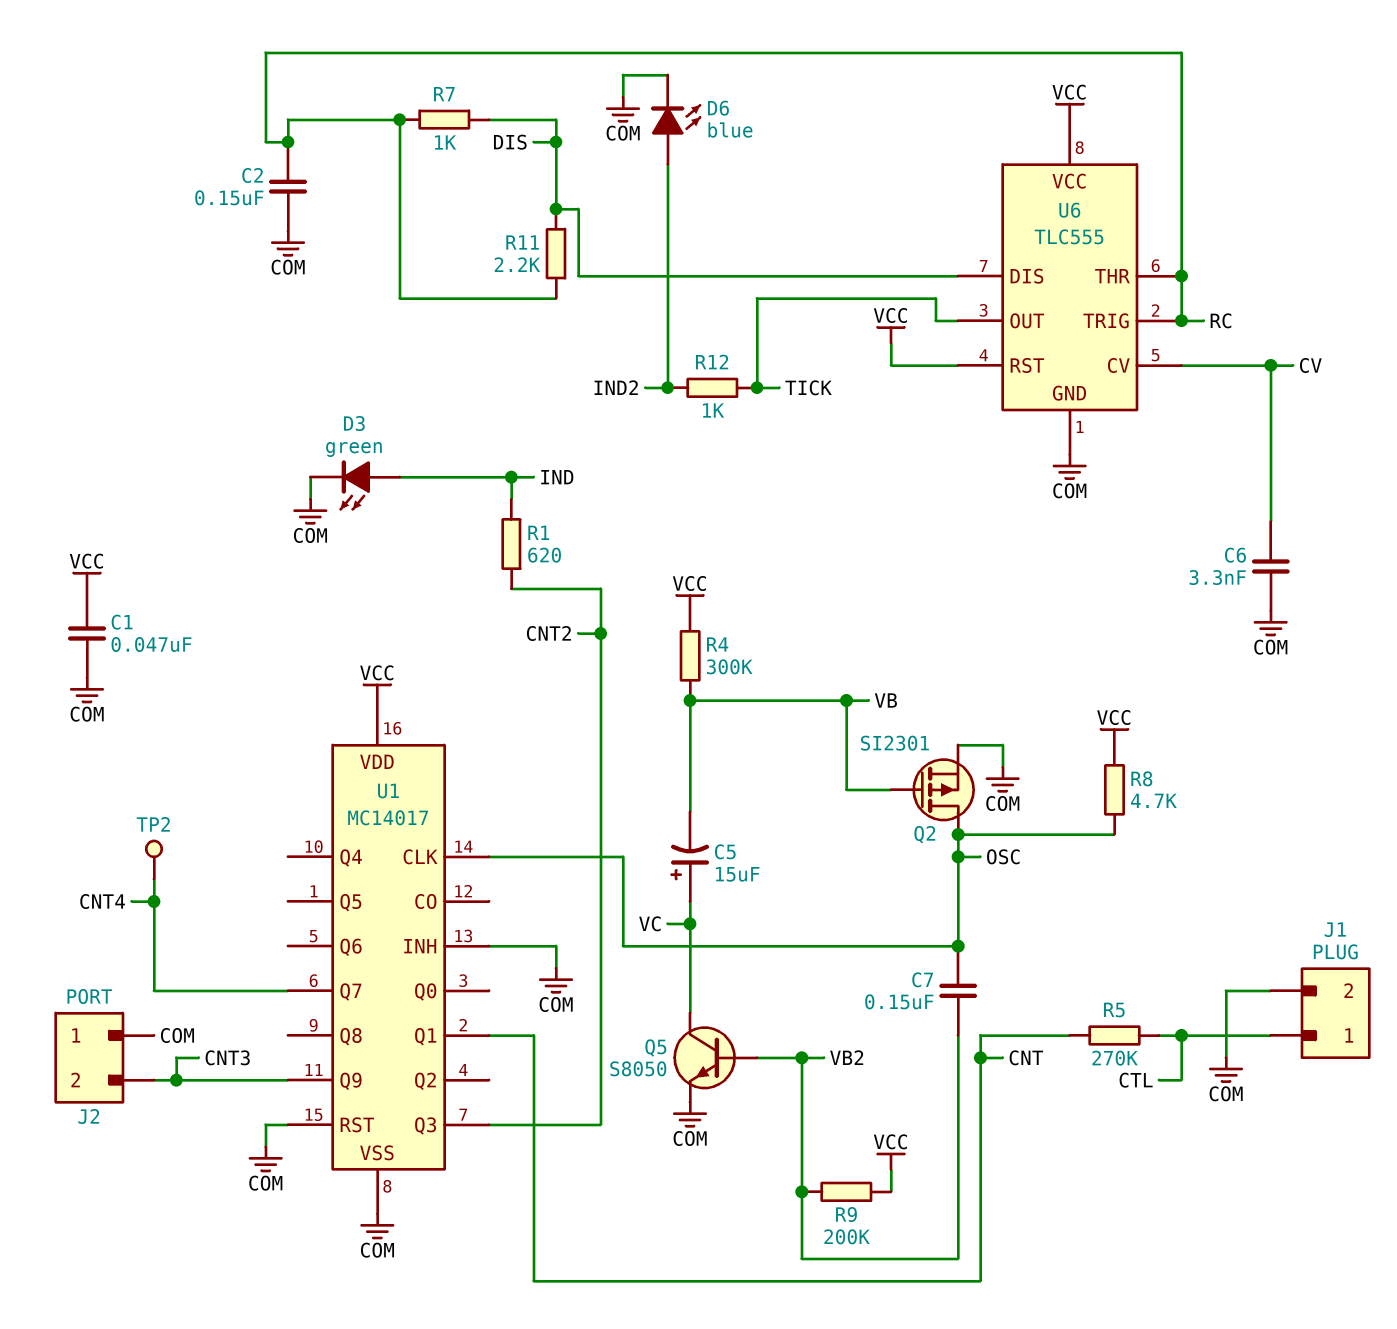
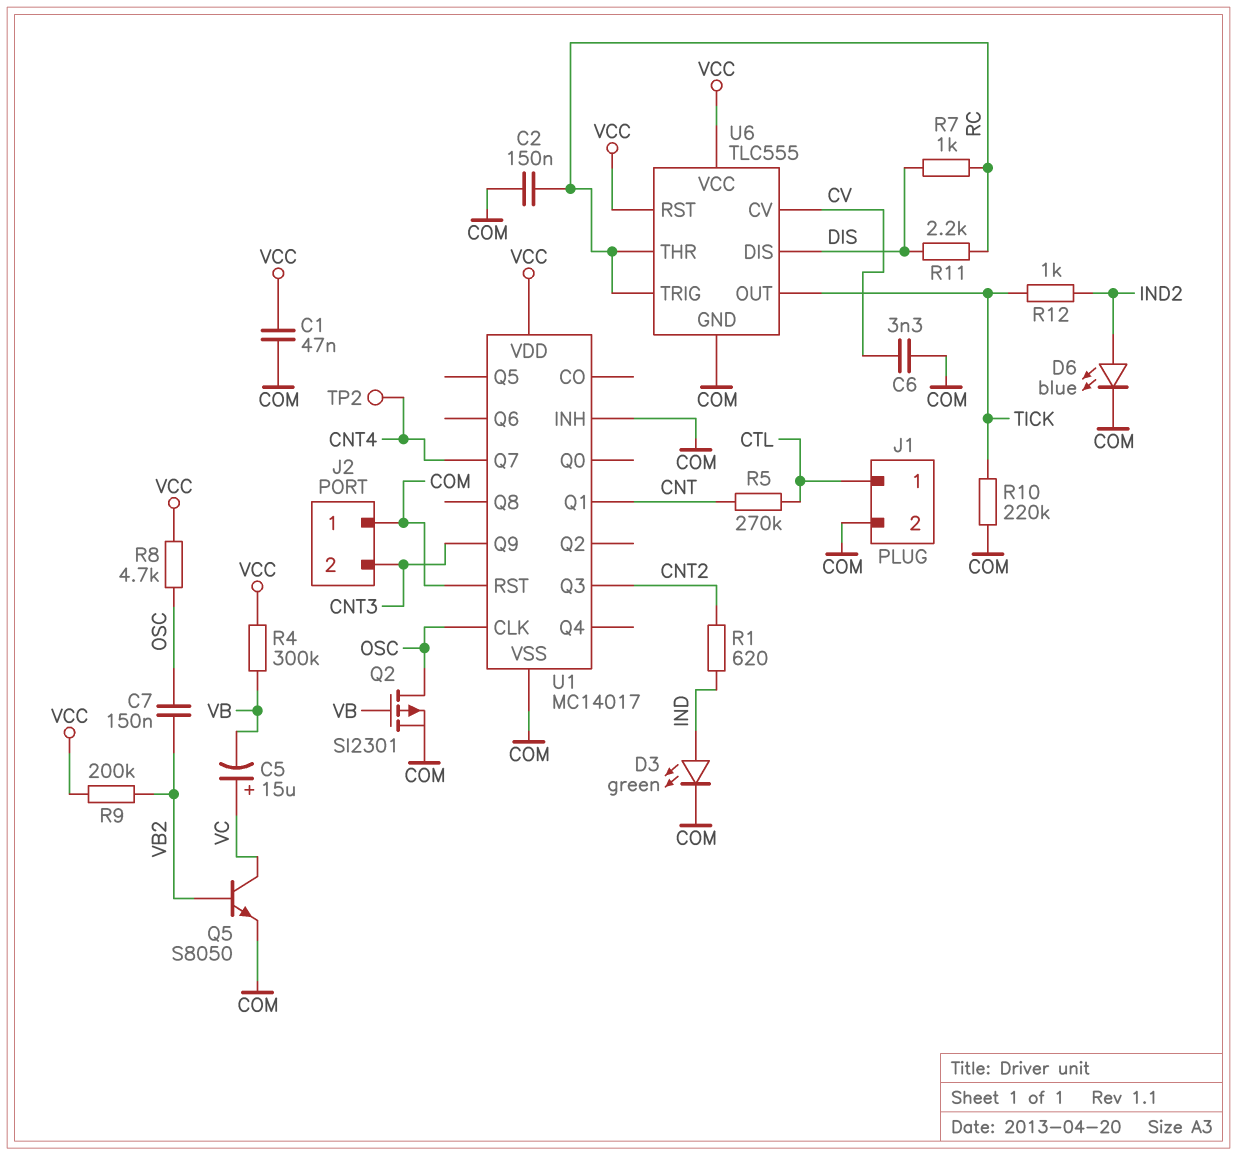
R10: none -> 220k (COM, TICK)

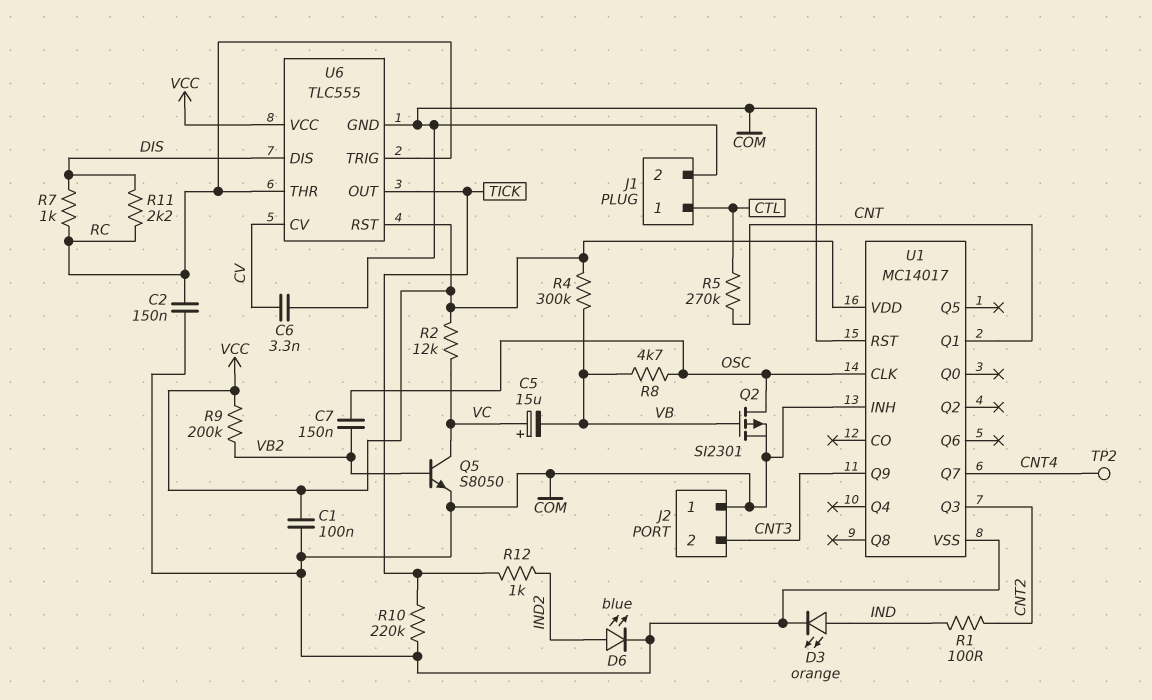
C1: 47nF (COM, VCC) -> 100nF (COM, VCC)
D3: LED green (A IND, K COM) -> LED orange (A IND, K COM)
R1: 620 (CNT2, IND) -> 100 (CNT2, IND)
R2: none -> 12k (VC, VCC)
R8: 4.7k (OSC, VCC) -> 4.7k (OSC, VB)

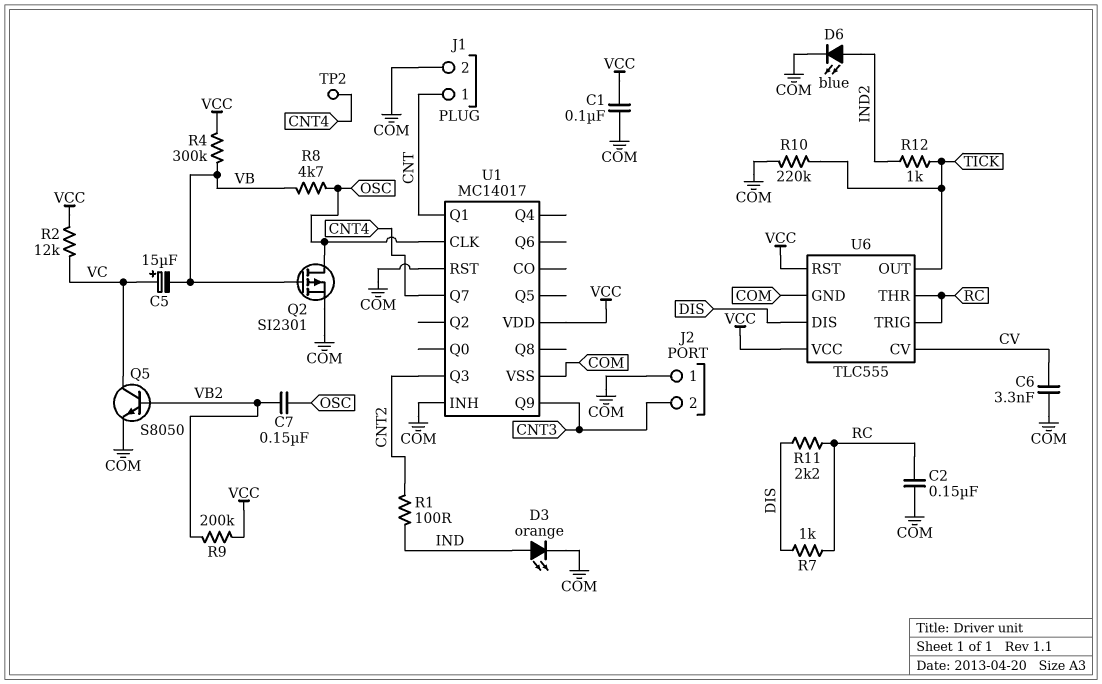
J1 pin 1: CTL -> CNT
R5: 270k (CNT, CTL) -> none

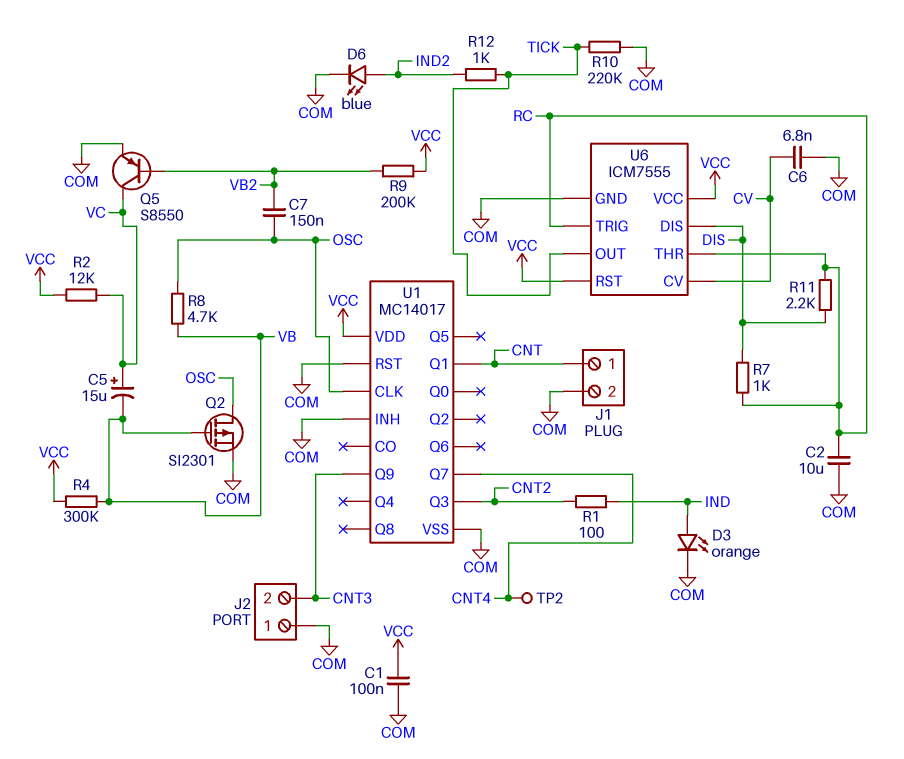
C2: 150nF (COM, RC) -> 10uF (COM, RC)
C6: 3.3nF (COM, CV) -> 6.8nF (COM, CV)
Q5: NPN S8050 (B VB2, C VC, E COM) -> PNP S8550 (B VB2, C VC, E COM)
U6: TLC555 -> ICM7555

